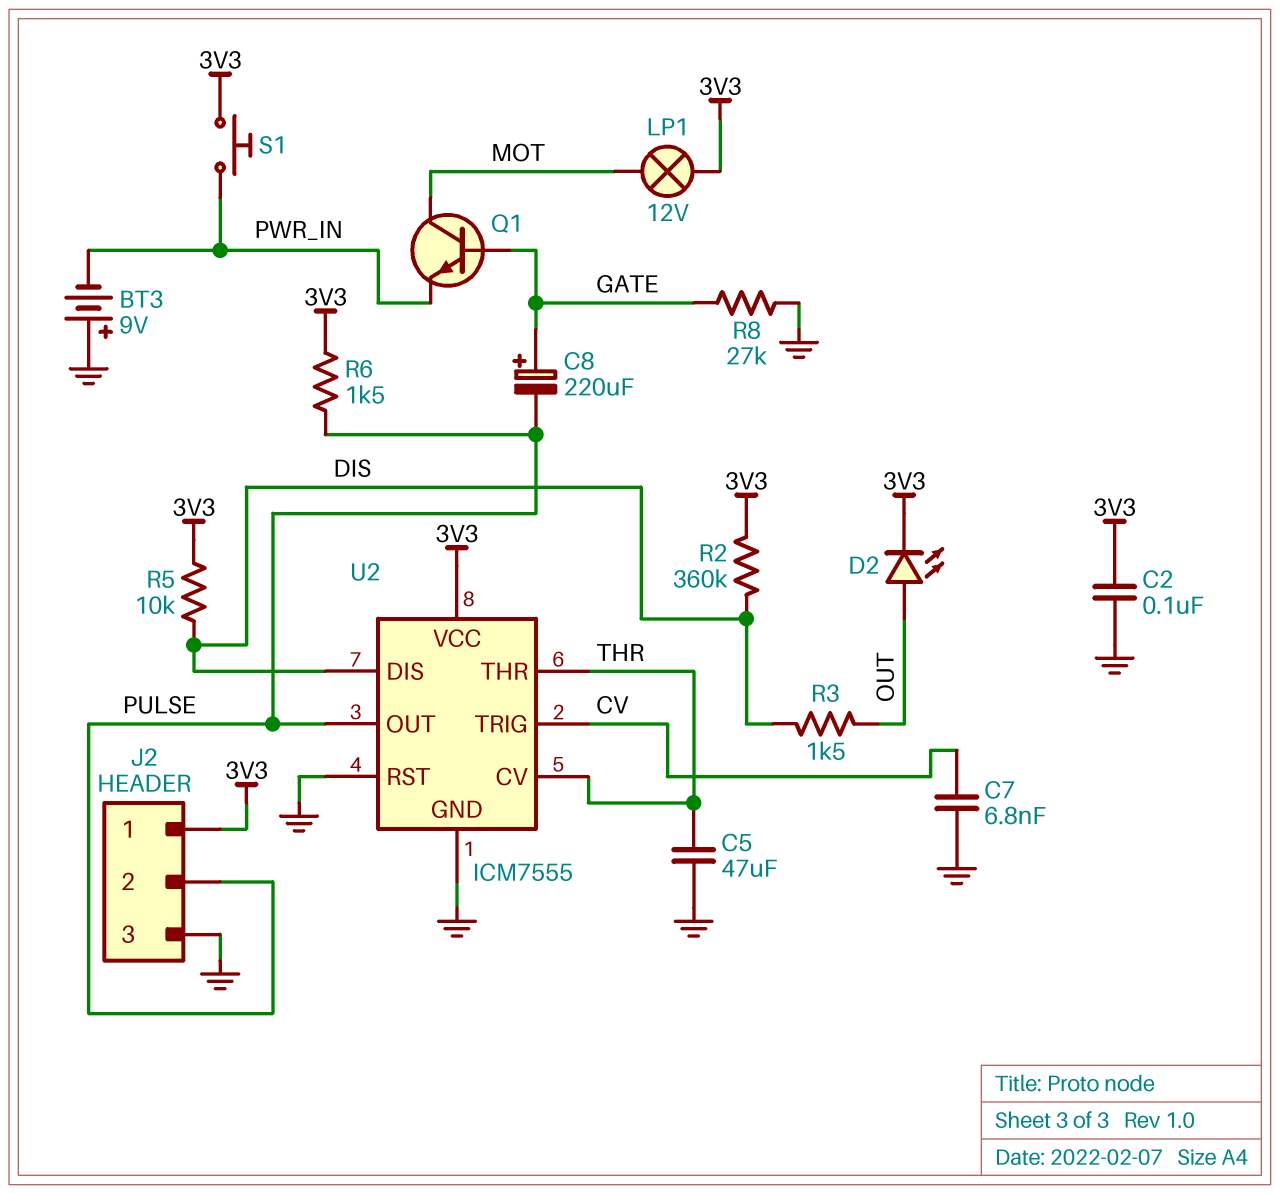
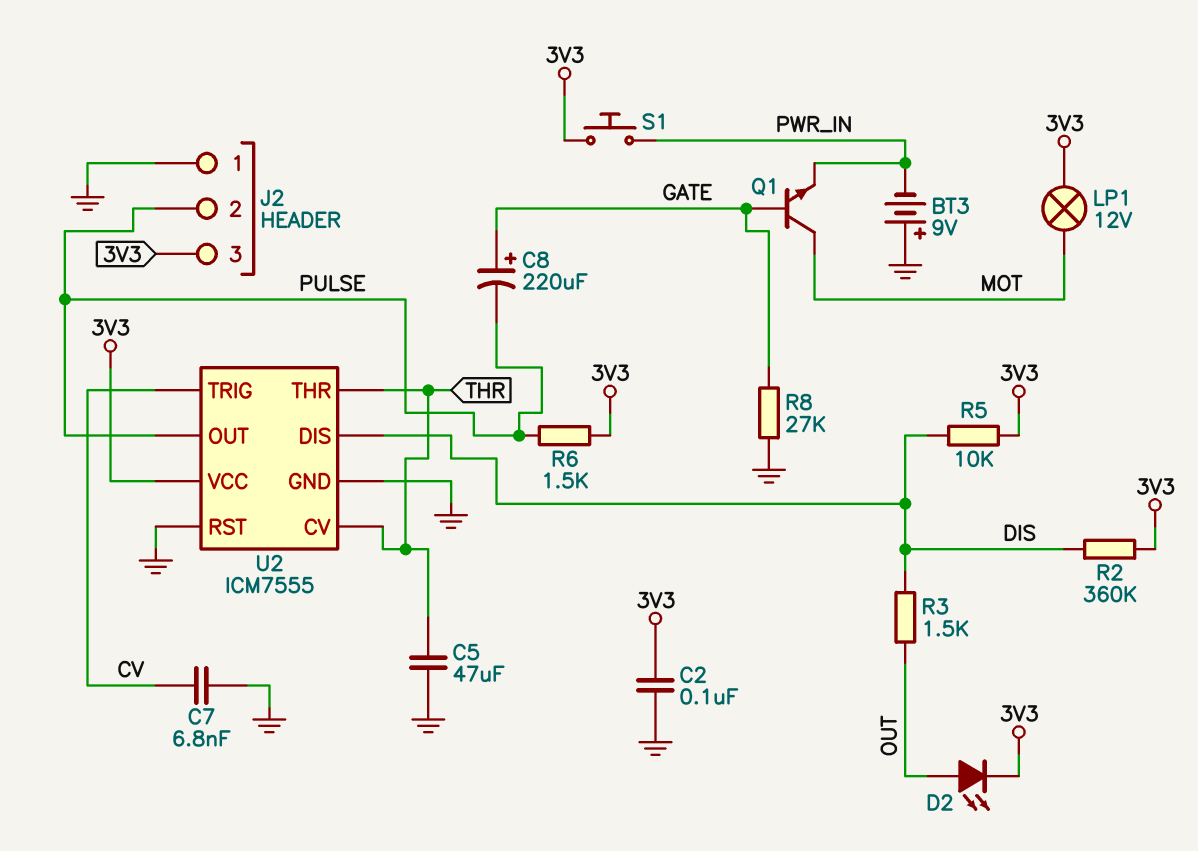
J2 pin 1: 3V3 -> GND
J2 pin 3: GND -> 3V3

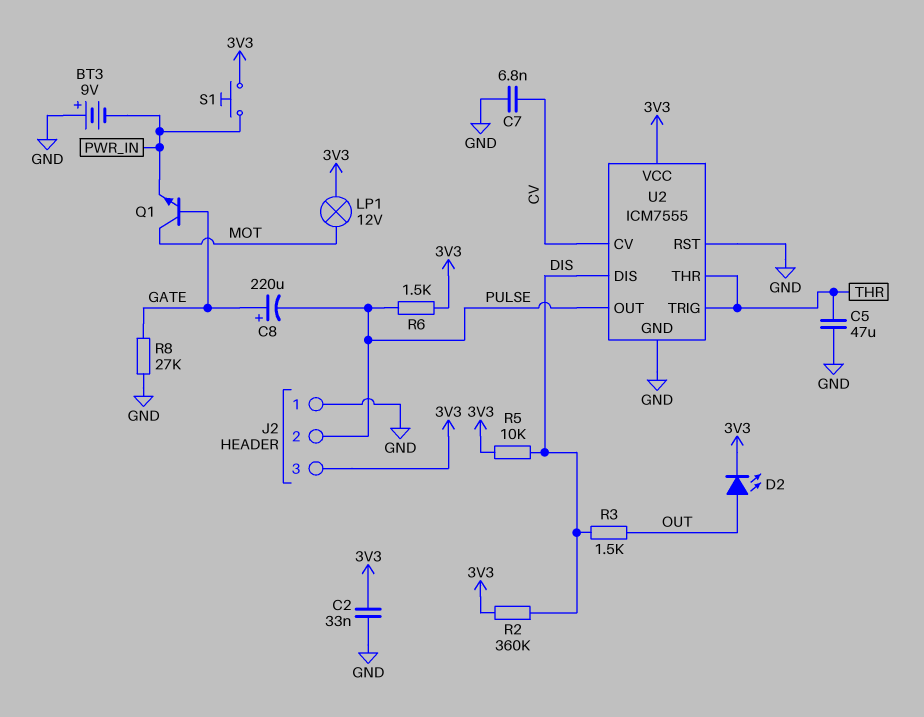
C2: 100nF (3V3, GND) -> 33nF (3V3, GND)
U2 pin CV: THR -> CV
U2 pin TRIG: CV -> THR

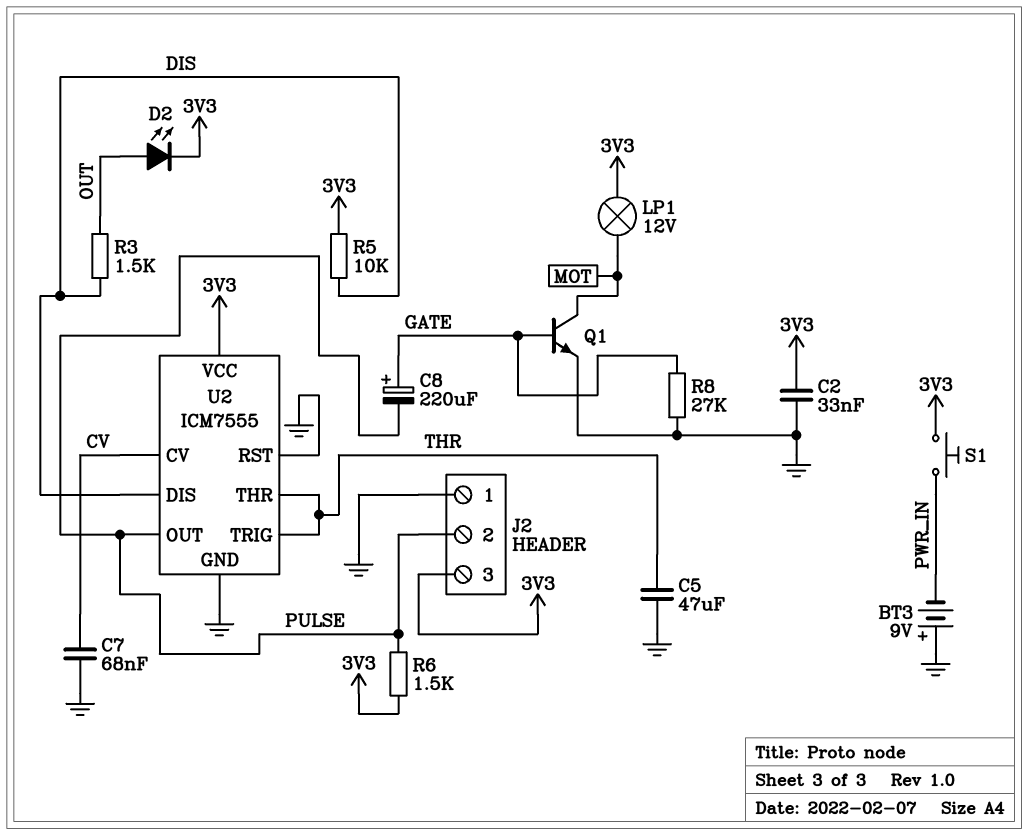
C7: 6.8nF (CV, GND) -> 68nF (CV, GND)
Q1: NPN (B GATE, C MOT, E PWR_IN) -> NPN (B GATE, C MOT, E GND)
R2: 360k (3V3, DIS) -> none

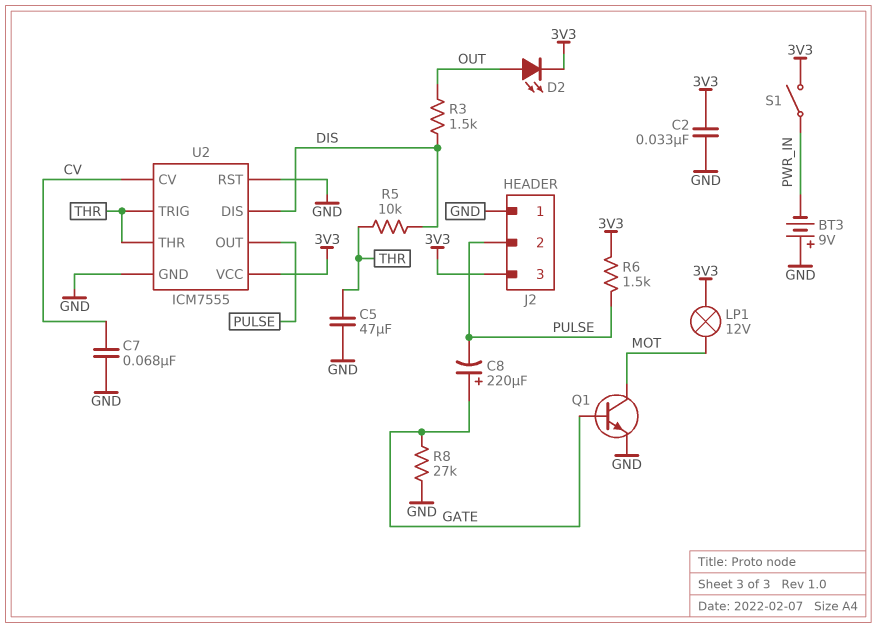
R5: 10k (3V3, DIS) -> 10k (DIS, THR)
S1: button (3V3, PWR_IN) -> switch (3V3, PWR_IN)

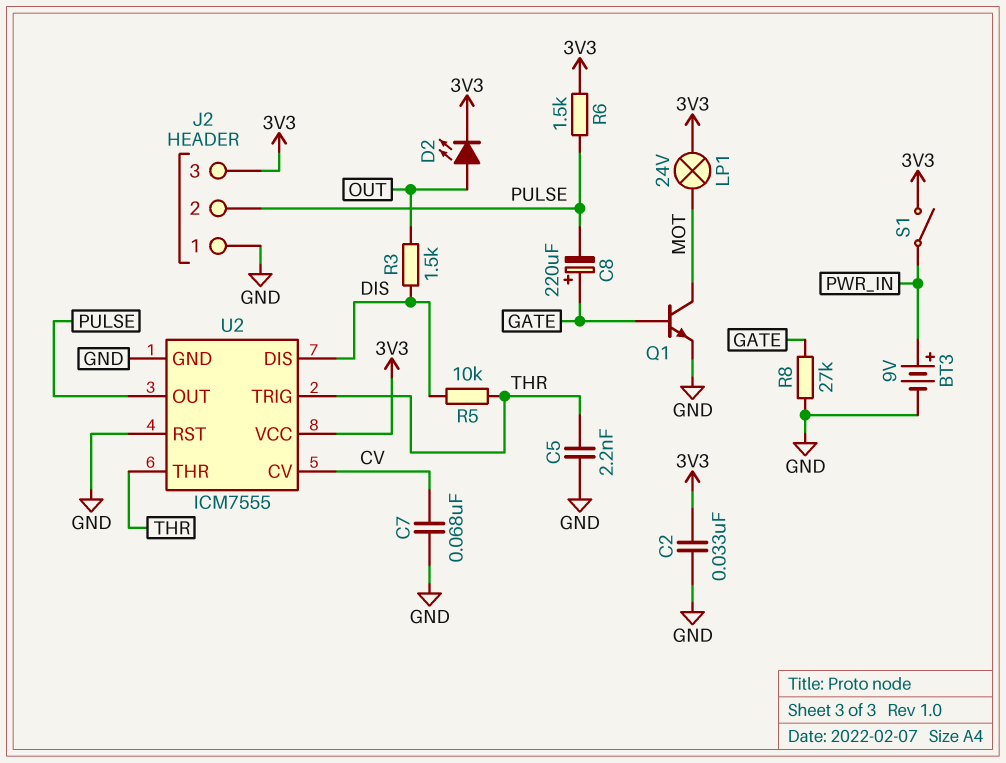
BT3: 9V (plus GND, minus PWR_IN) -> 9V (plus PWR_IN, minus GND)
C5: 47uF (GND, THR) -> 2.2nF (GND, THR)
LP1: lamp 12V (3V3, MOT) -> lamp 24V (3V3, MOT)

